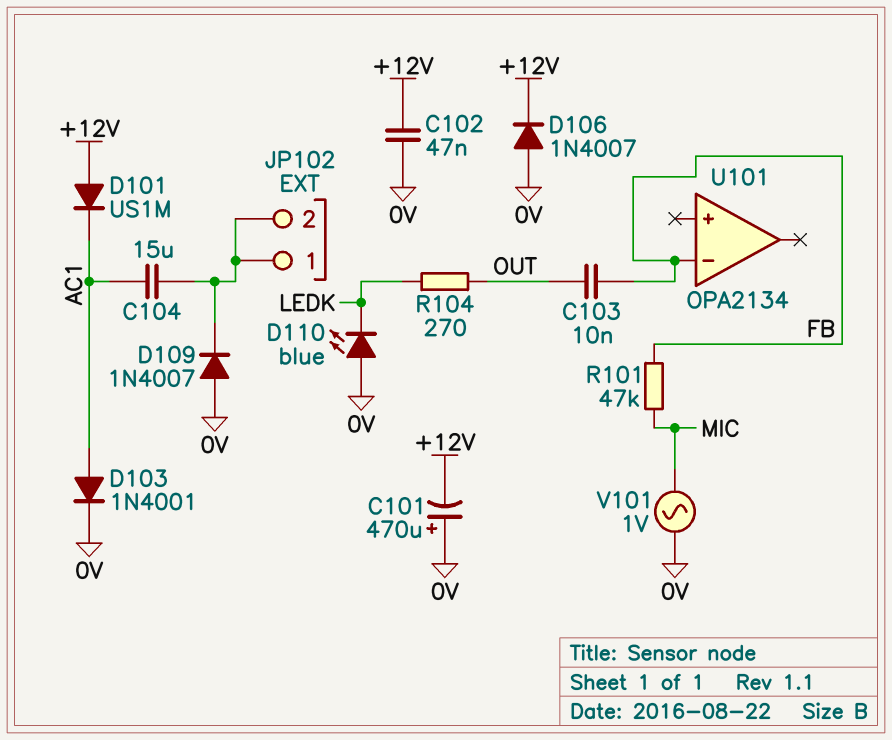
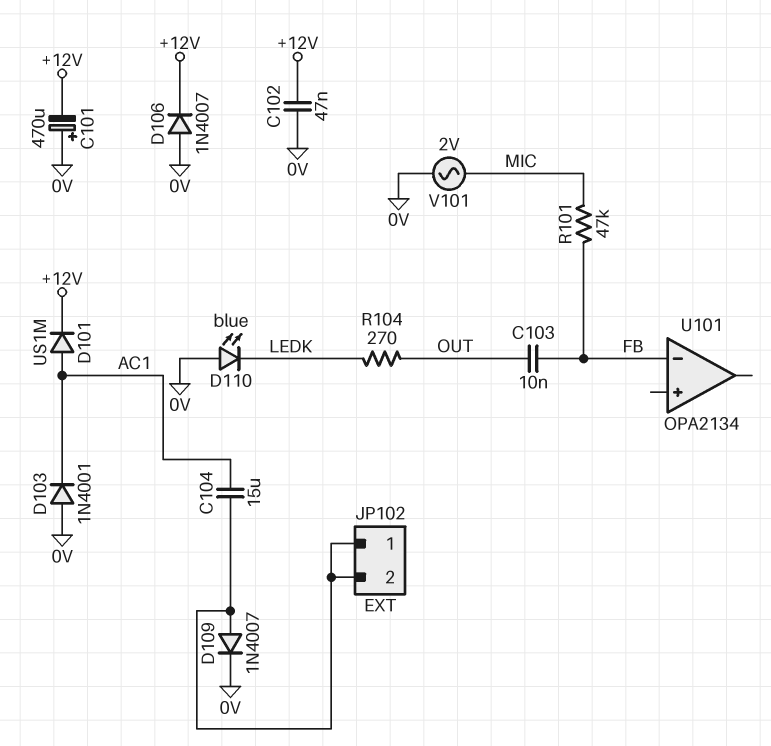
D101: diode US1M (A +12V, K AC1) -> diode US1M (A AC1, K +12V)
D103: diode 1N4001 (A AC1, K 0V) -> diode 1N4001 (A 0V, K AC1)
D109: diode 1N4007 (A 0V, K JP102/1) -> diode 1N4007 (A JP102/1, K 0V)
V101: AC 1V (0V, MIC) -> AC 2V (0V, MIC)

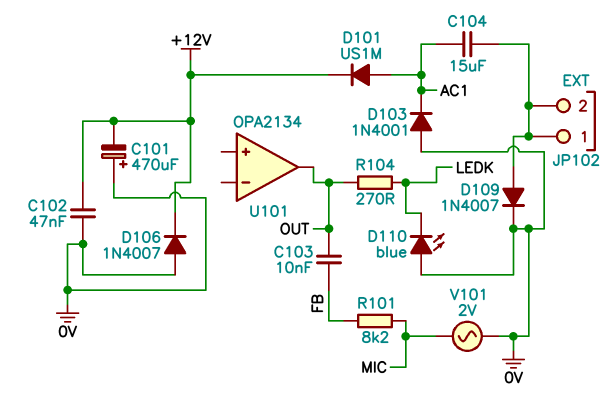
R101: 47k (FB, MIC) -> 8.2k (FB, MIC)
U101 pin in-: FB -> none
U101 pin out: none -> OUT

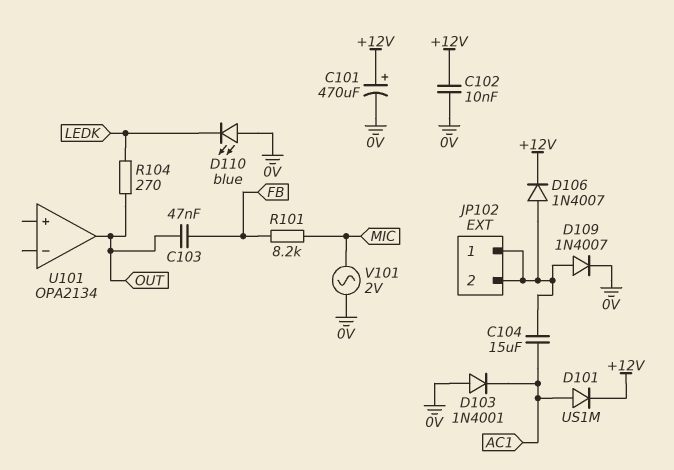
C101: 470uF (plus 0V, minus +12V) -> 470uF (plus +12V, minus 0V)
C102: 47nF (+12V, 0V) -> 10nF (+12V, 0V)
C103: 10nF (FB, OUT) -> 47nF (FB, OUT)
D106: diode 1N4007 (A 0V, K +12V) -> diode 1N4007 (A JP102/1, K +12V)

